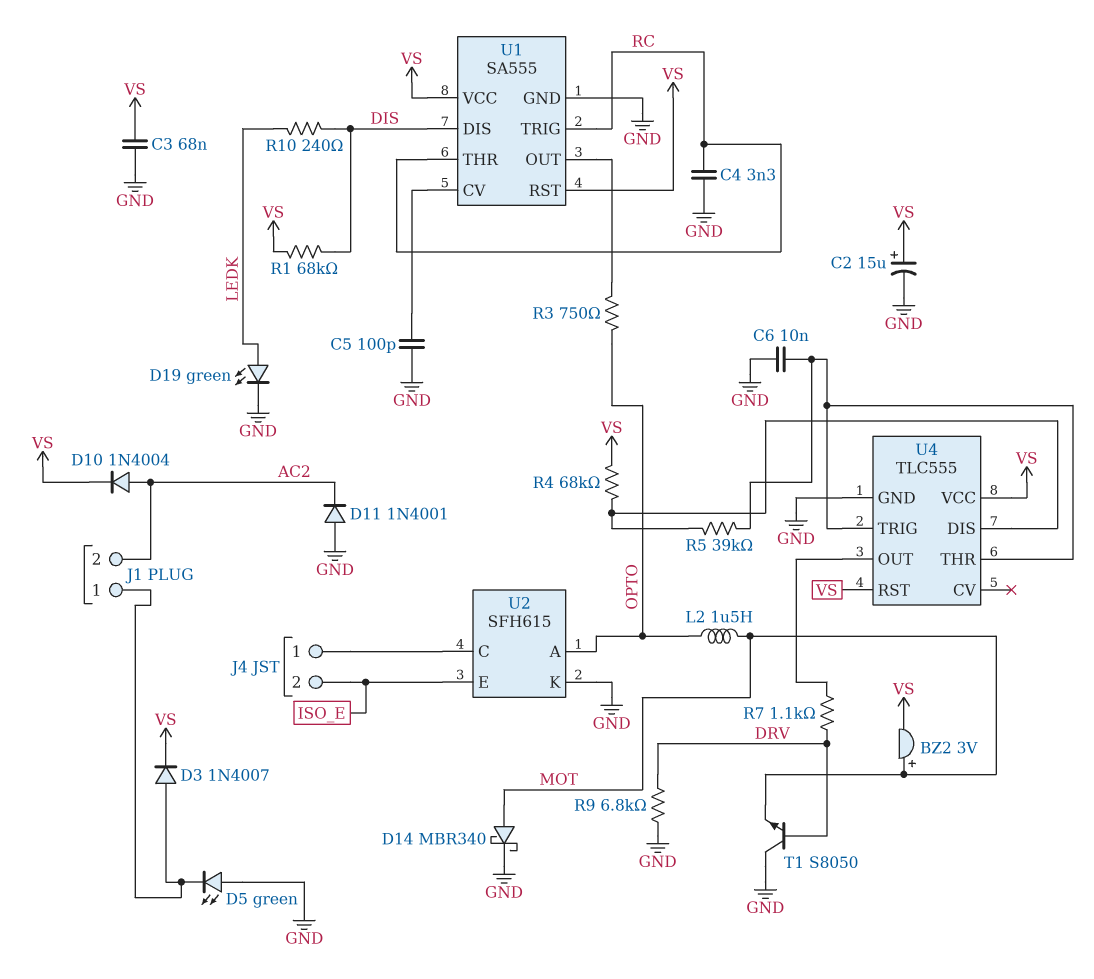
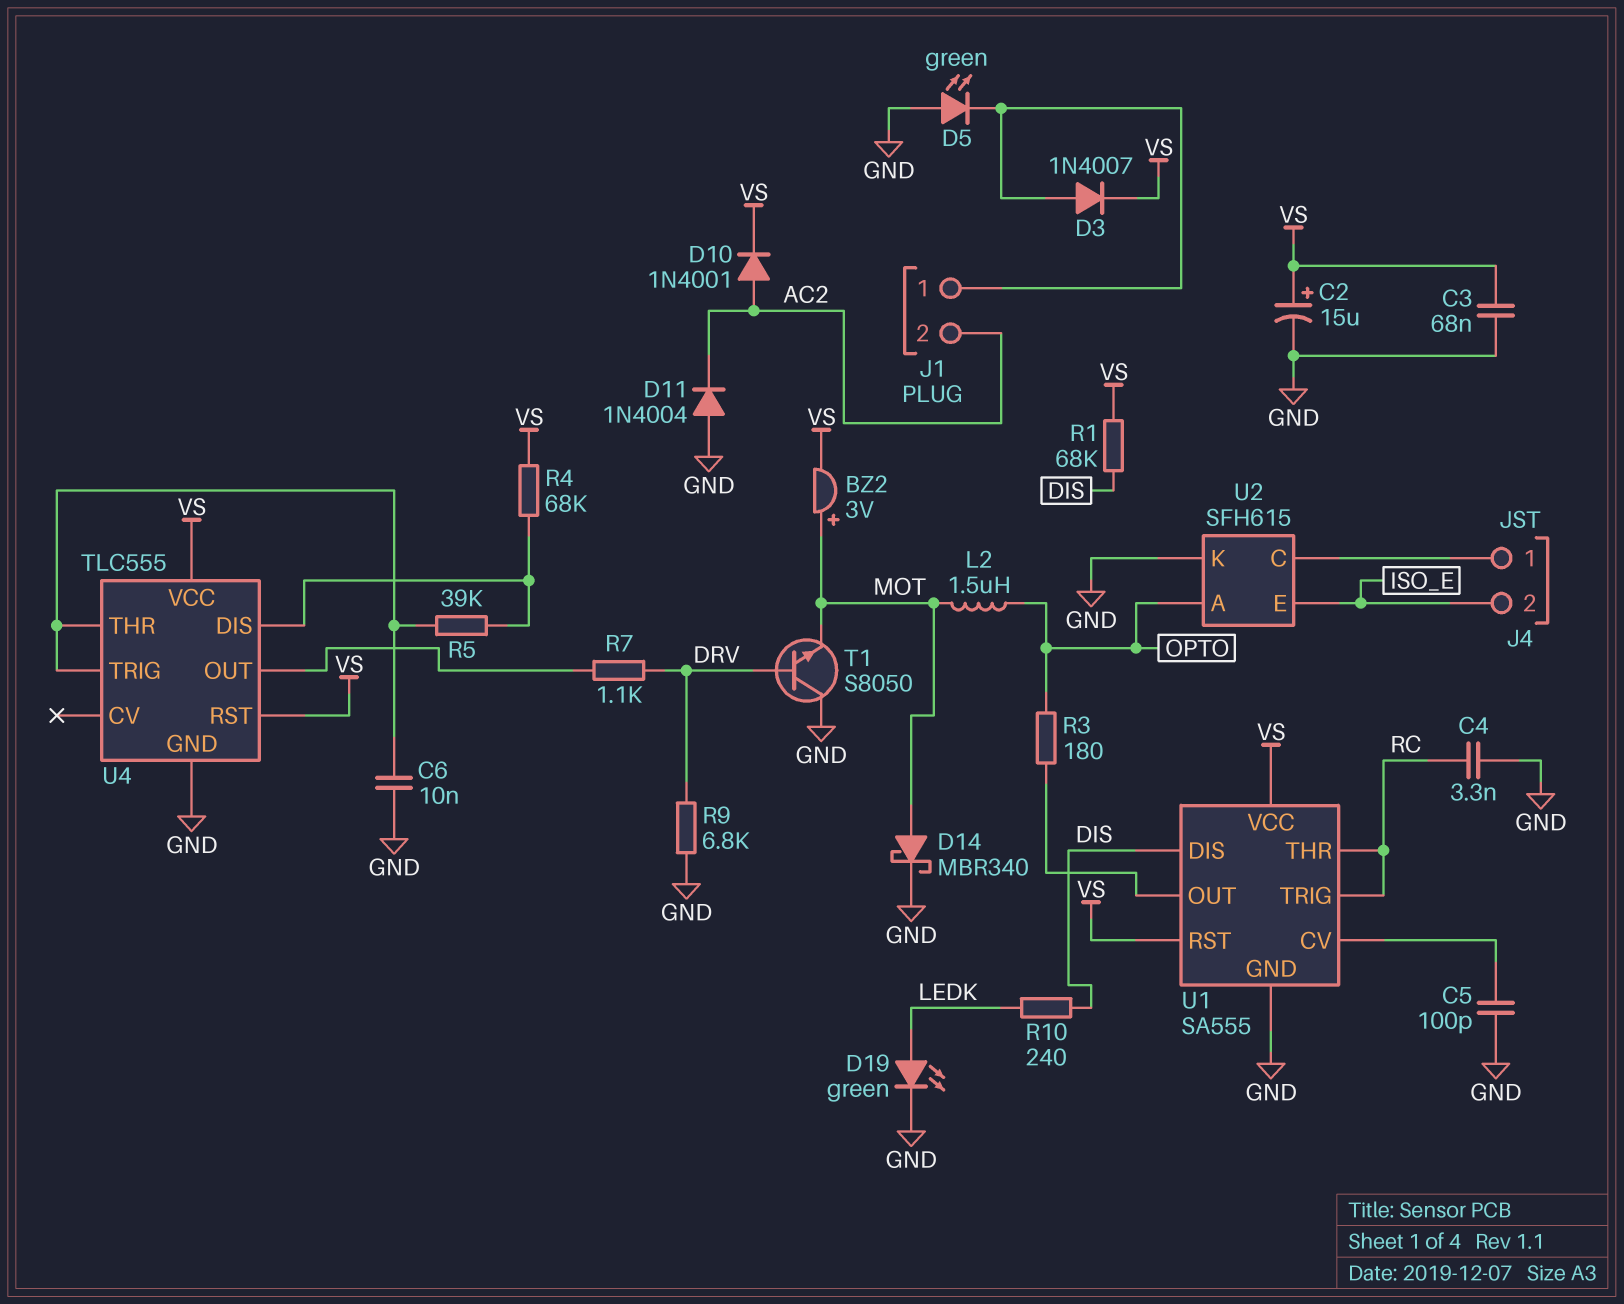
D10: diode 1N4004 (A AC2, K VS) -> diode 1N4001 (A AC2, K VS)
D11: diode 1N4001 (A GND, K AC2) -> diode 1N4004 (A GND, K AC2)
R3: 750 (OPTO, U1/OUT) -> 180 (OPTO, U1/OUT)

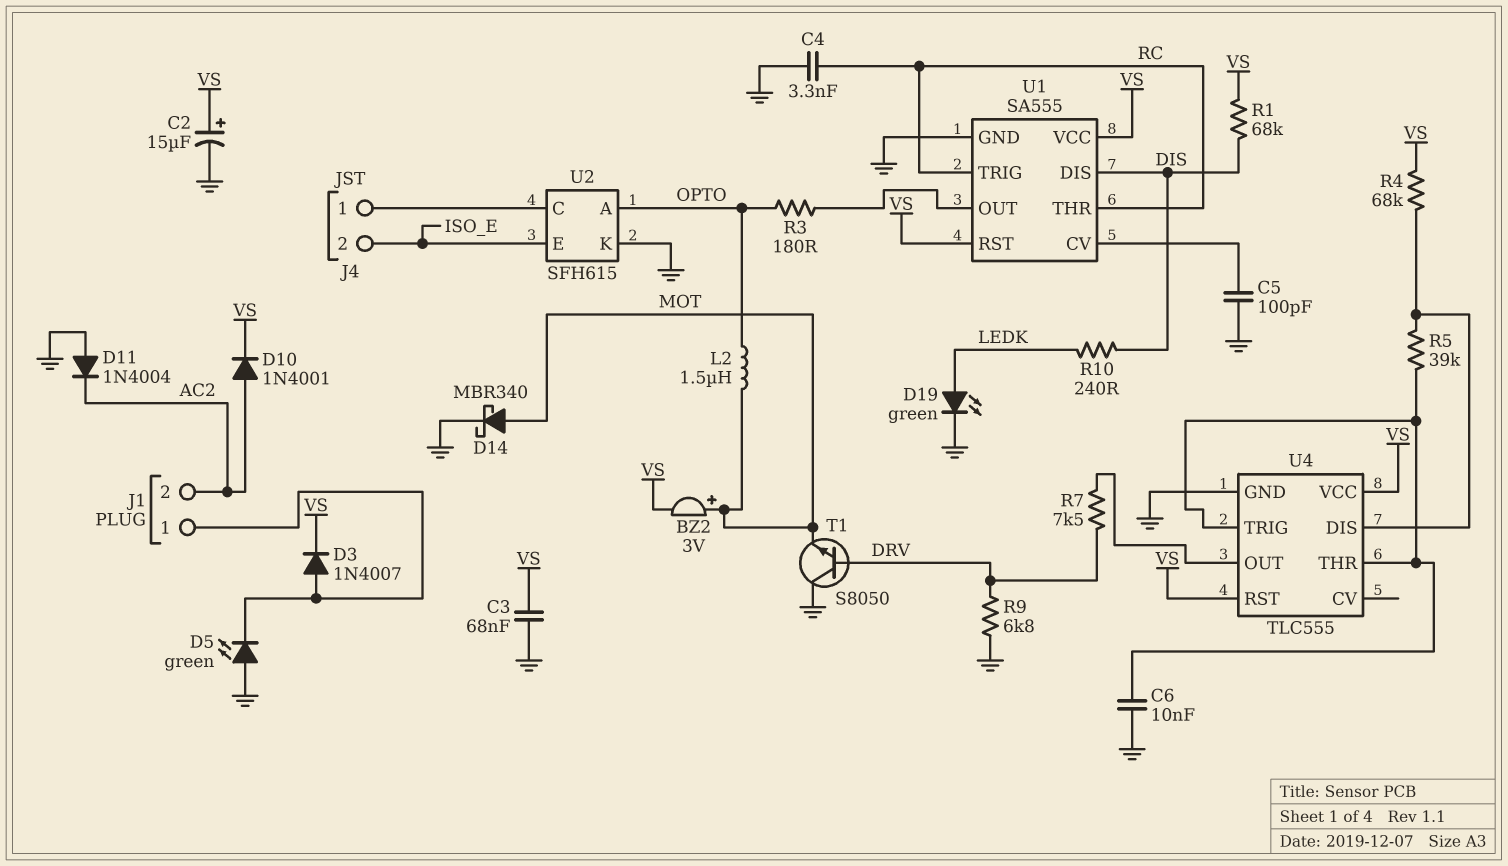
R7: 1.1k (DRV, U4/OUT) -> 7.5k (DRV, U4/OUT)

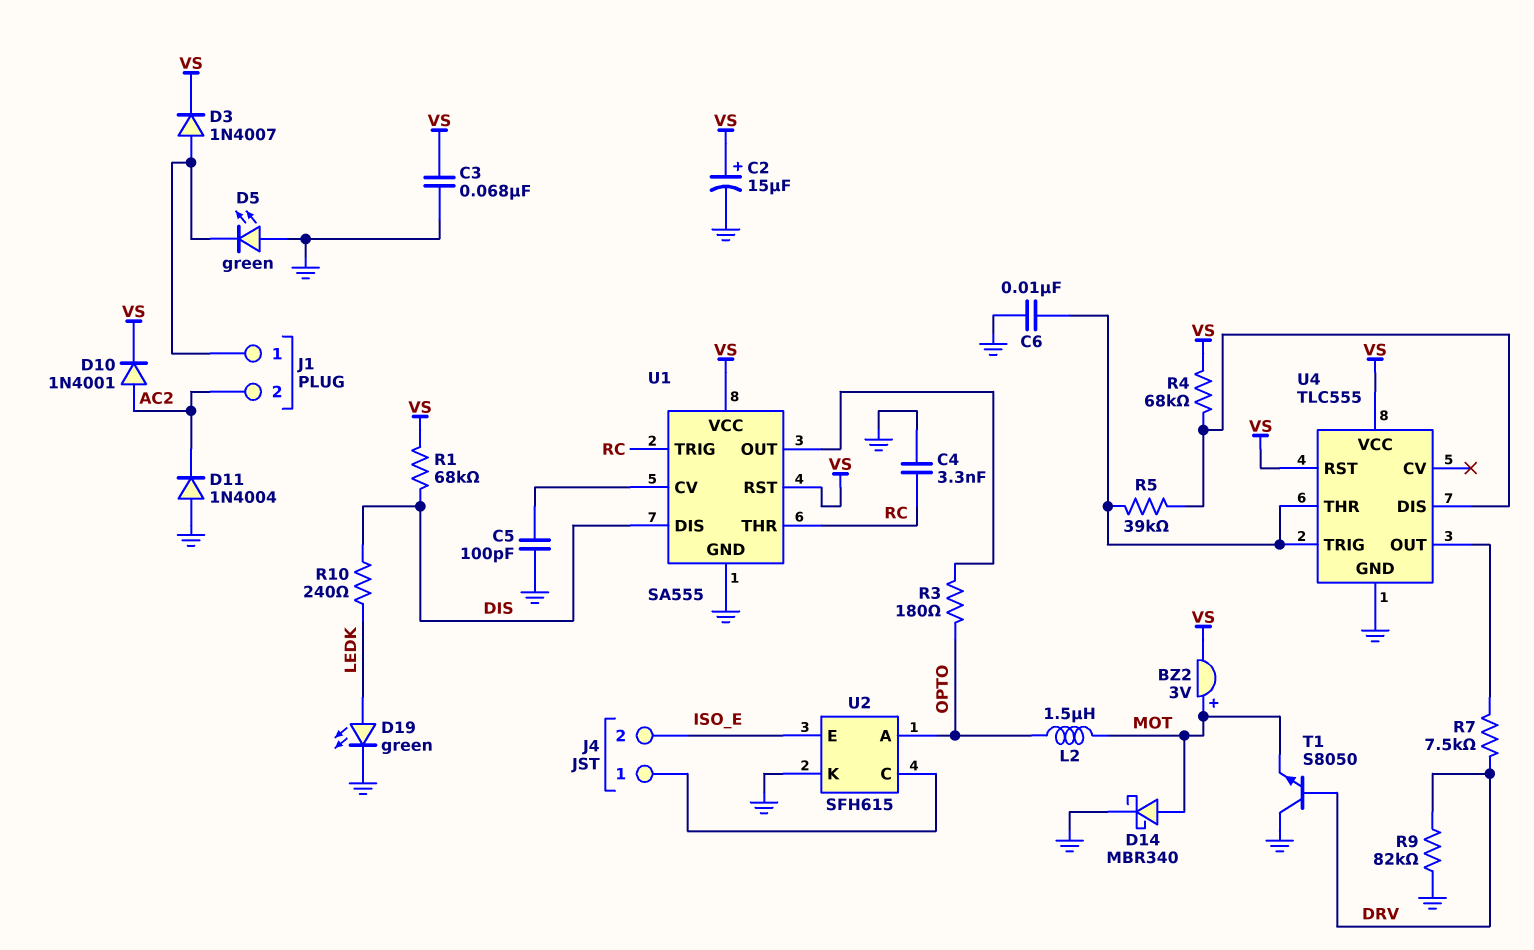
R9: 6.8k (DRV, GND) -> 82k (DRV, GND)

